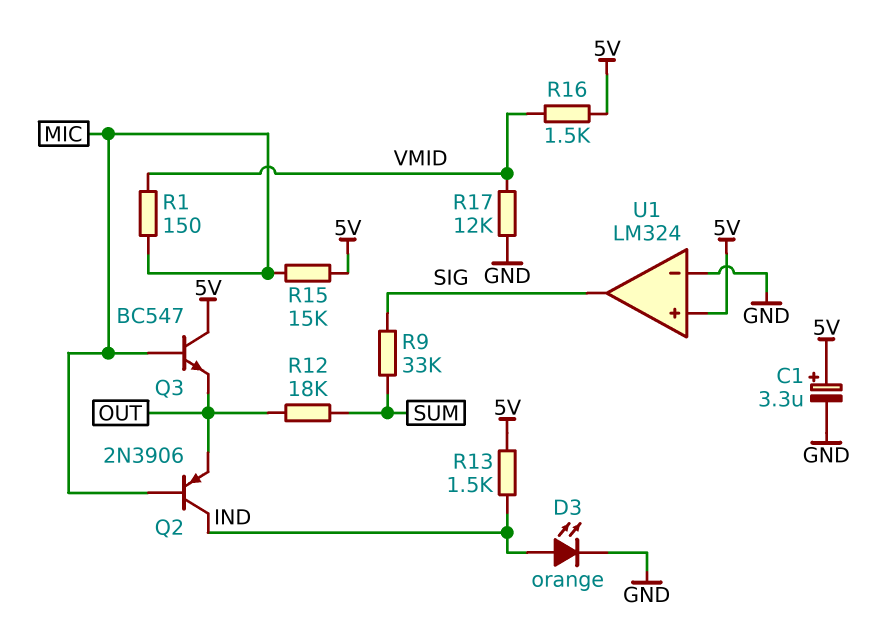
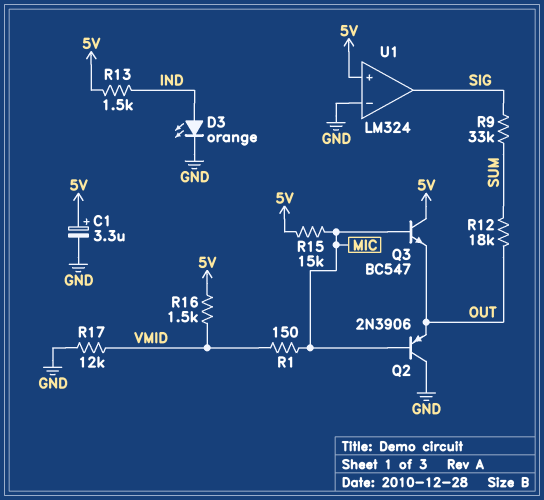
Q2: PNP 2N3906 (B MIC, C IND, E OUT) -> PNP 2N3906 (B MIC, C GND, E OUT)

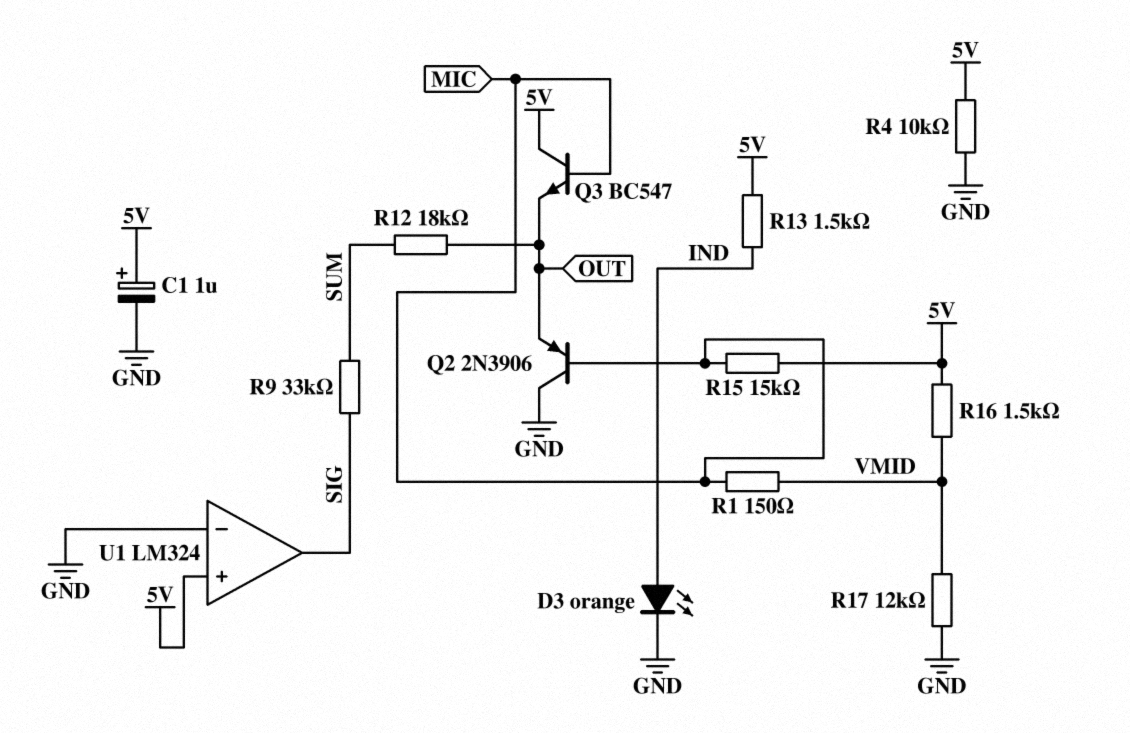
C1: 3.3uF (plus 5V, minus GND) -> 1uF (plus 5V, minus GND)
R4: none -> 10k (5V, GND)

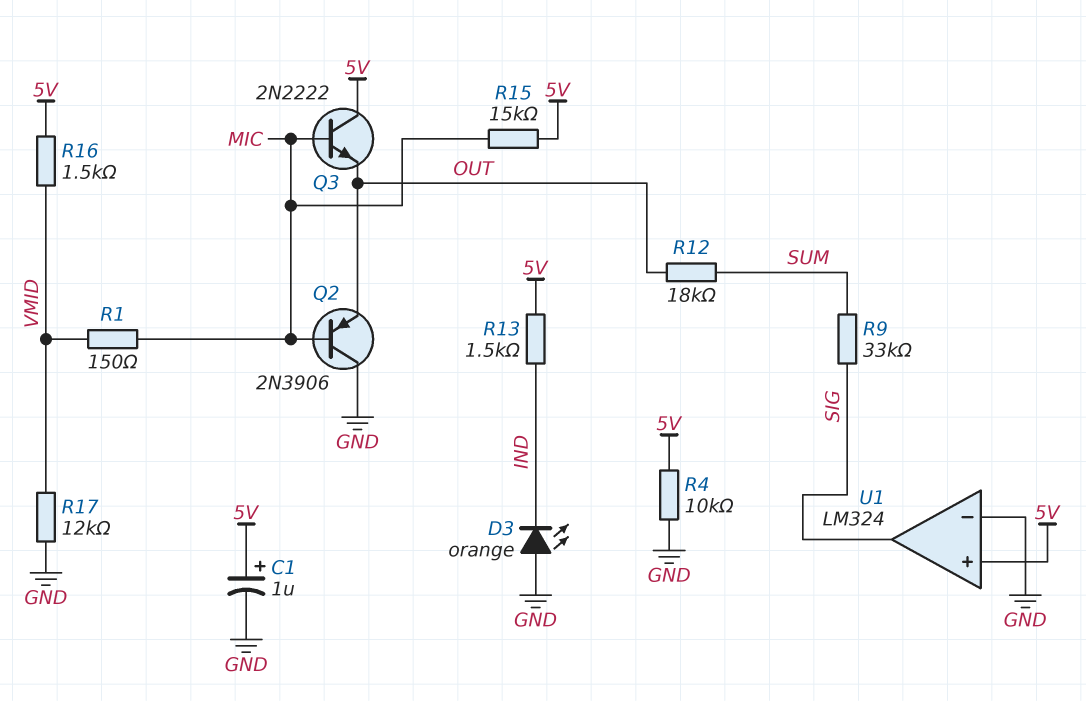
D3: LED orange (A IND, K GND) -> LED orange (A GND, K IND)
Q3: NPN BC547 (B MIC, C 5V, E OUT) -> NPN 2N2222 (B MIC, C 5V, E OUT)

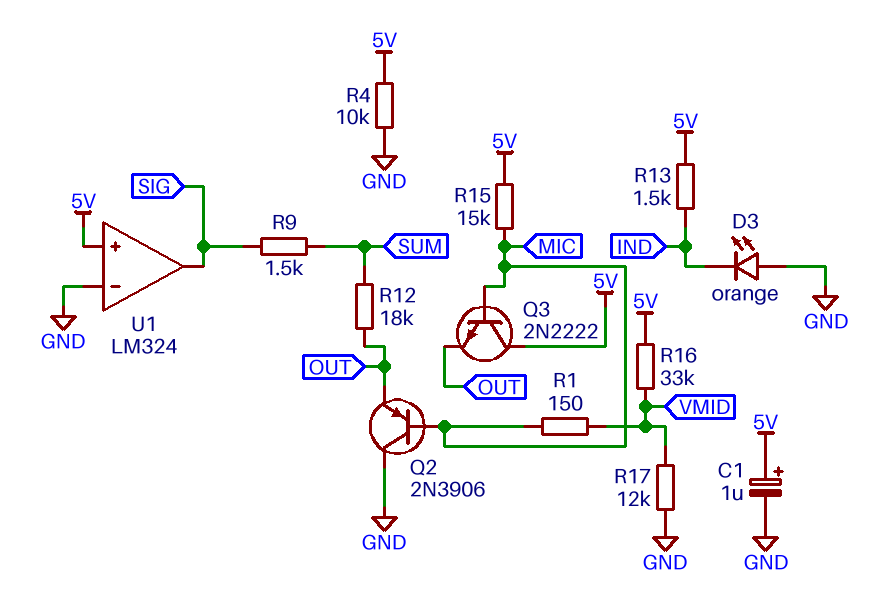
R9: 33k (SIG, SUM) -> 1.5k (SIG, SUM)
R16: 1.5k (5V, VMID) -> 33k (5V, VMID)

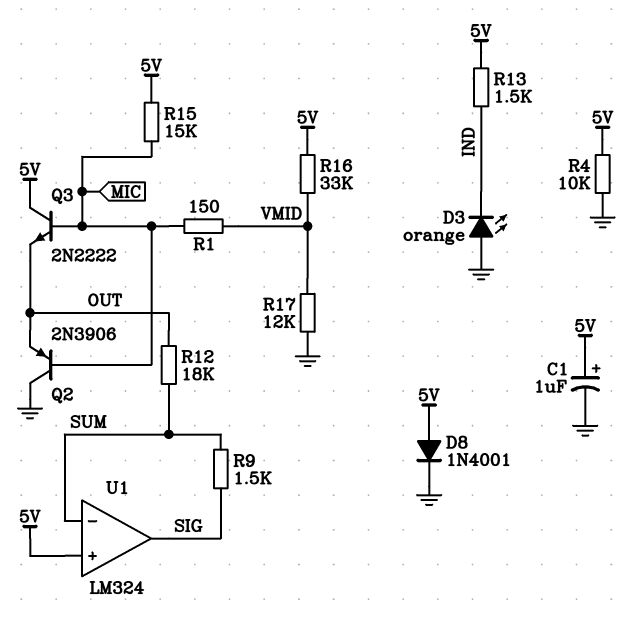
D8: none -> diode 1N4001 (A 5V, K GND)
U1 pin in-: GND -> SUM

